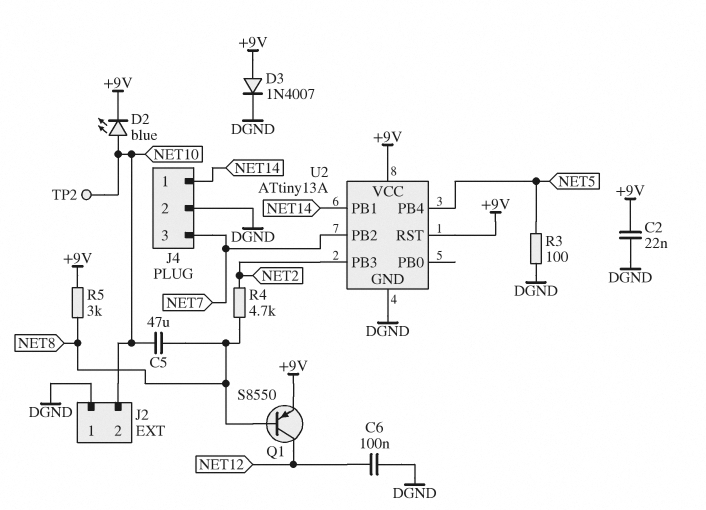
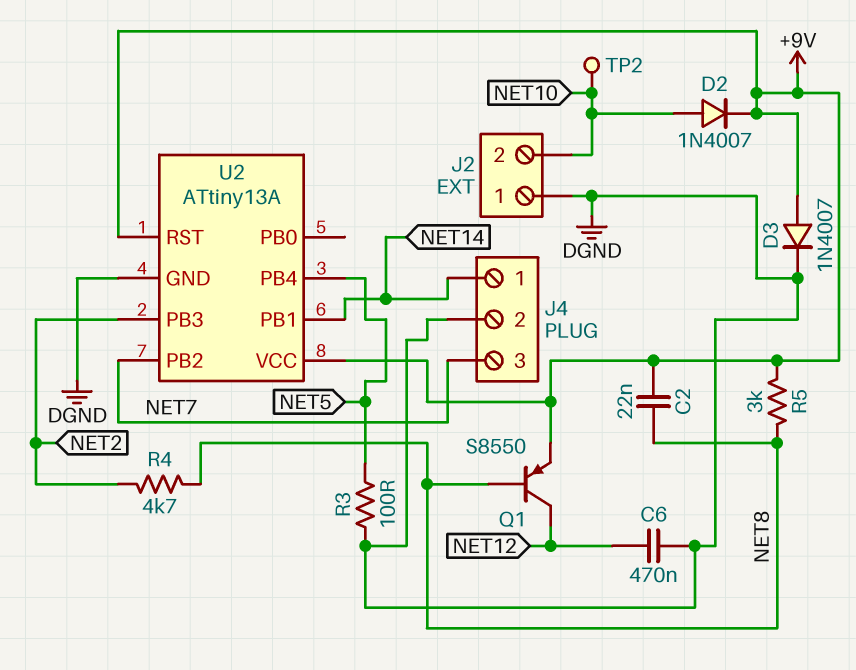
C2: 22nF (+9V, DGND) -> 22nF (+9V, NET8)
C5: 47uF (NET8, NET10) -> none
C6: 100nF (DGND, NET12) -> 470nF (DGND, NET12)
D2: LED blue (A NET10, K +9V) -> diode 1N4007 (A NET10, K +9V)

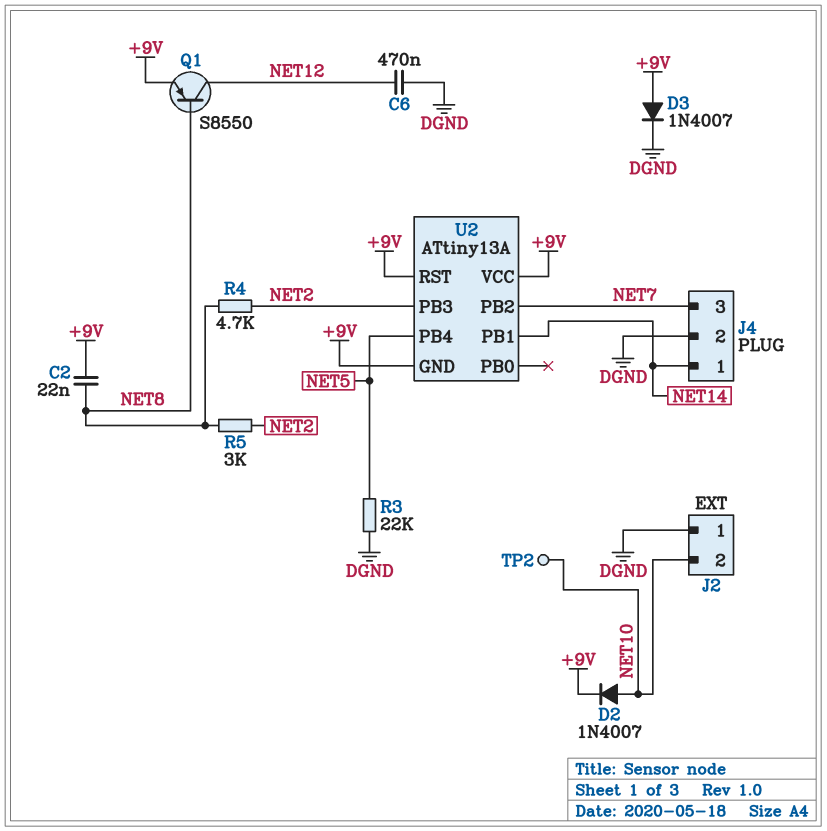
R3: 100 (DGND, NET5) -> 22k (DGND, NET5)
R5: 3k (+9V, NET8) -> 3k (NET2, NET8)
U2 pin GND: DGND -> +9V

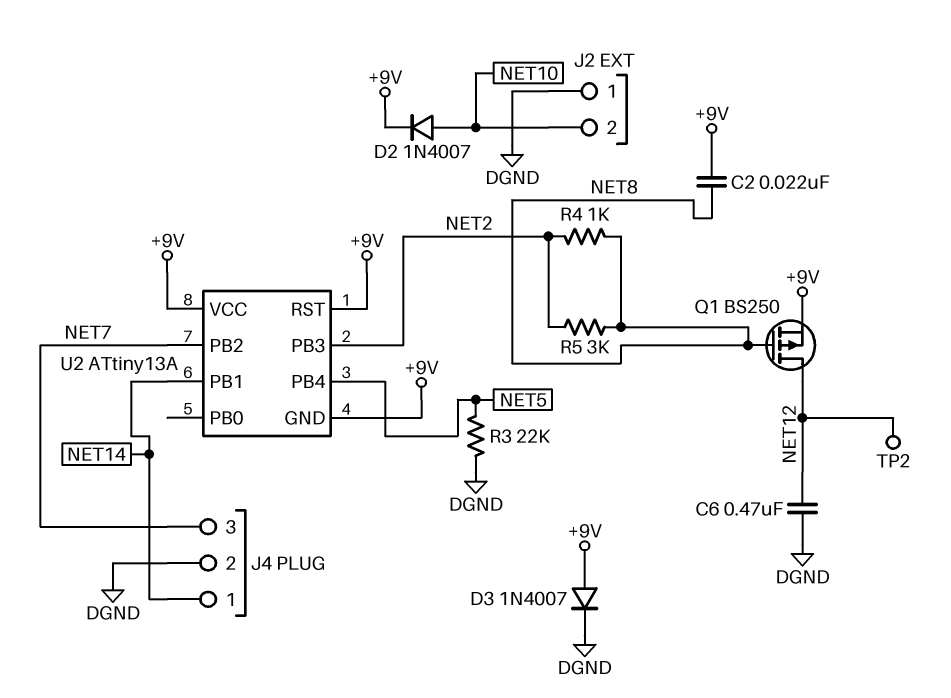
Q1: PNP S8550 (B NET8, C NET12, E +9V) -> PMOS BS250 (G NET8, D NET12, S +9V)
R4: 4.7k (NET2, NET8) -> 1k (NET2, NET8)
TP2: test point (NET10) -> test point (NET12)

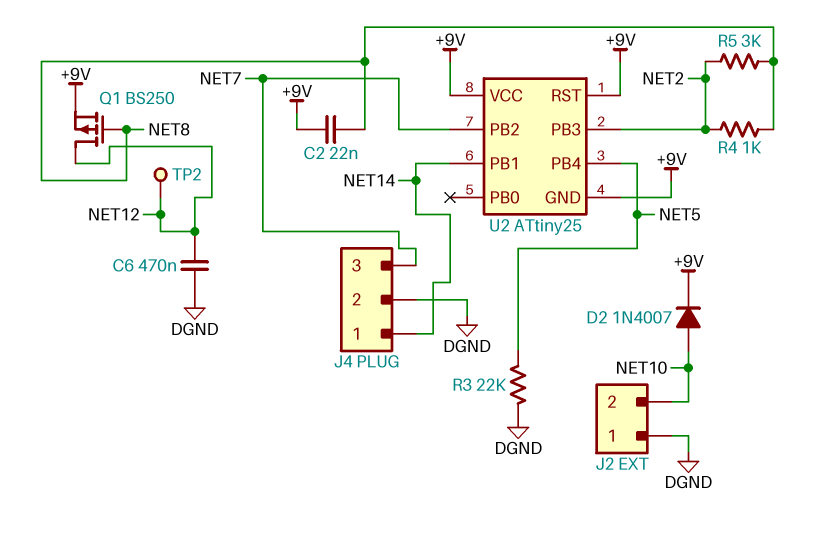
D3: diode 1N4007 (A +9V, K DGND) -> none
U2: ATtiny13A -> ATtiny25

